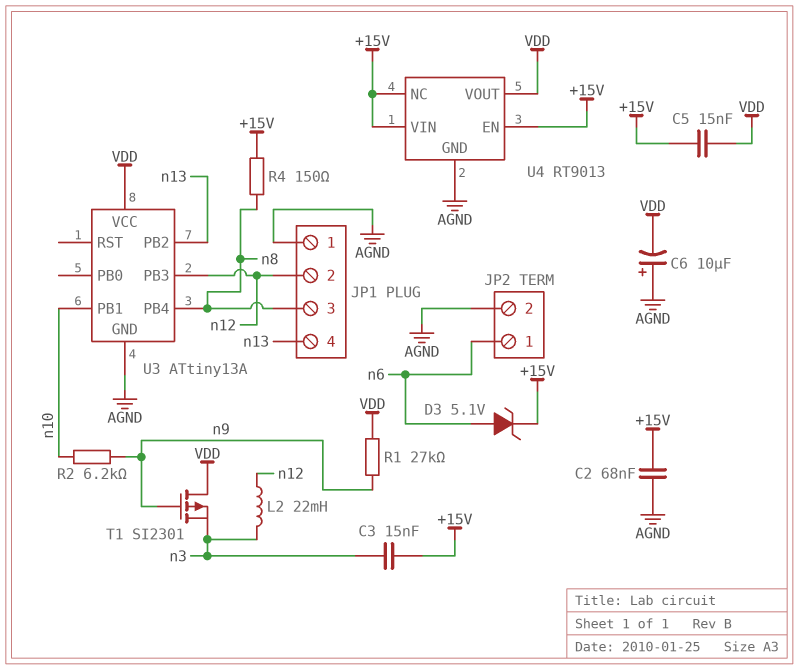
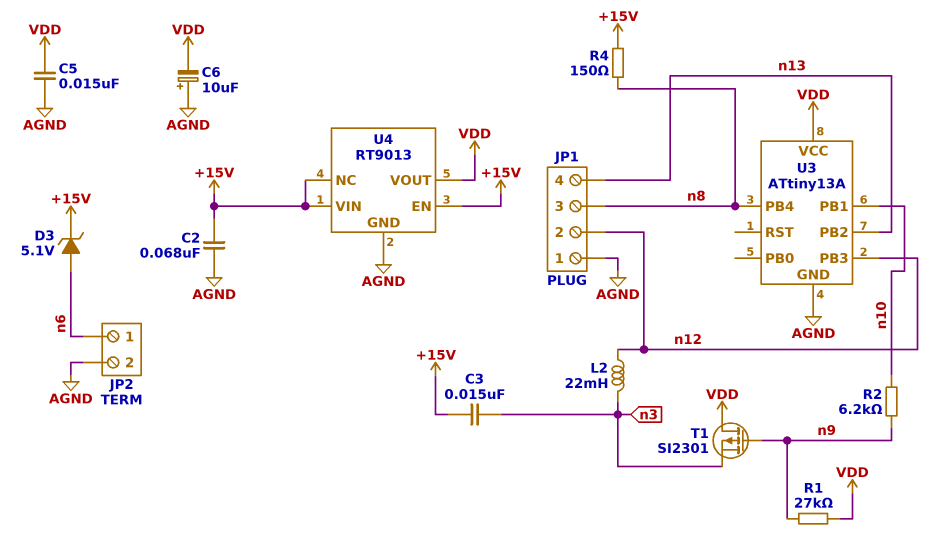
C5: 15nF (+15V, VDD) -> 15nF (AGND, VDD)

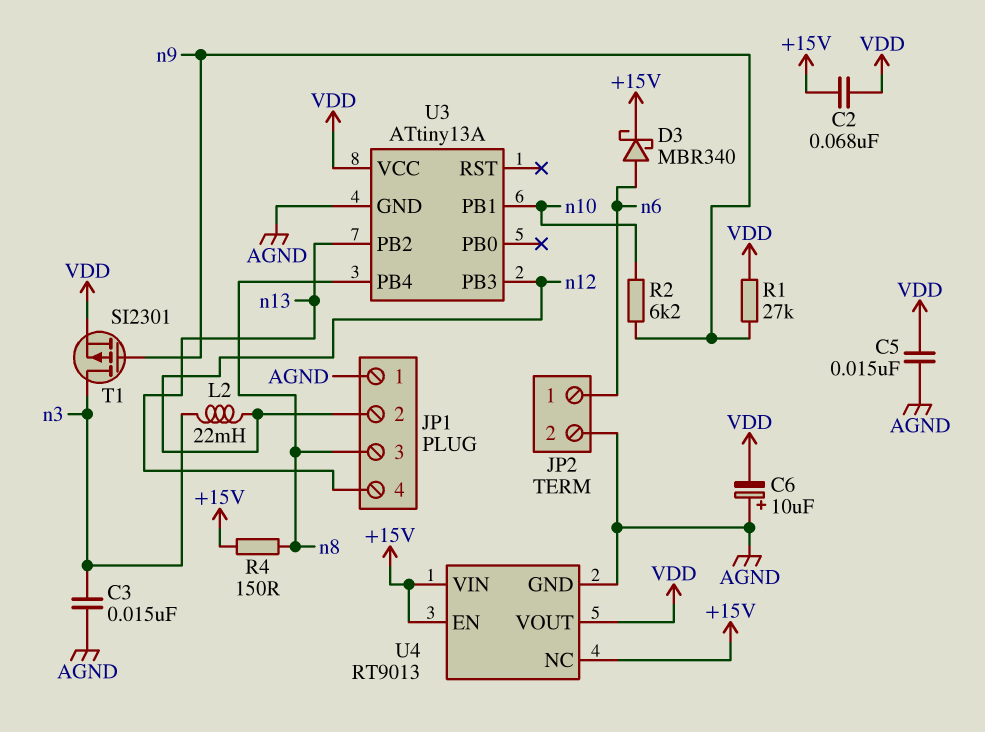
C2: 68nF (+15V, AGND) -> 68nF (+15V, VDD)
C3: 15nF (+15V, n3) -> 15nF (AGND, n3)
D3: zener 5.1V (A n6, K +15V) -> schottky MBR340 (A n6, K +15V)
T1: PMOS SI2301 (G n9, D VDD, S n3) -> PMOS SI2301 (G n9, D n3, S VDD)

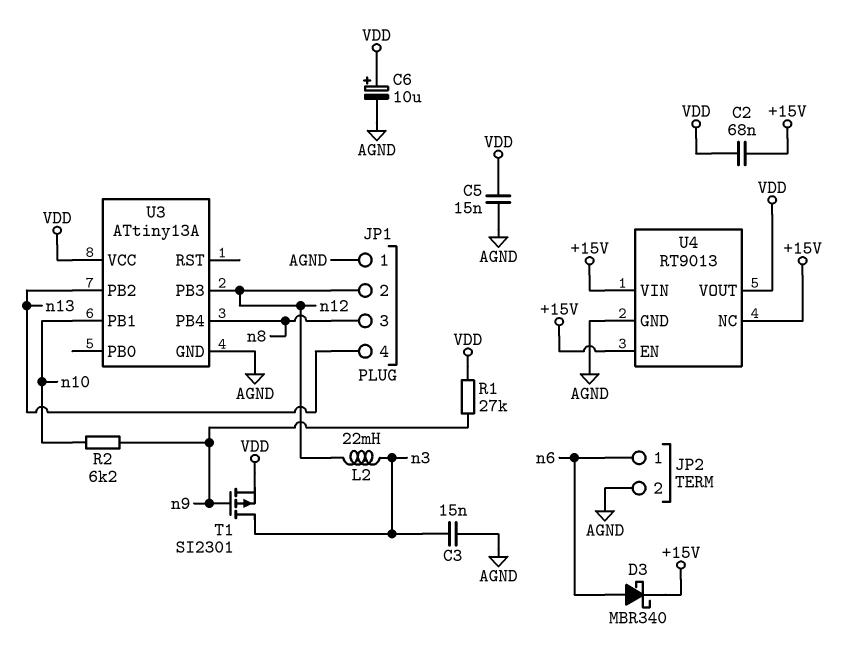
C6: 10uF (plus AGND, minus VDD) -> 10uF (plus VDD, minus AGND)
R4: 150 (+15V, n8) -> none

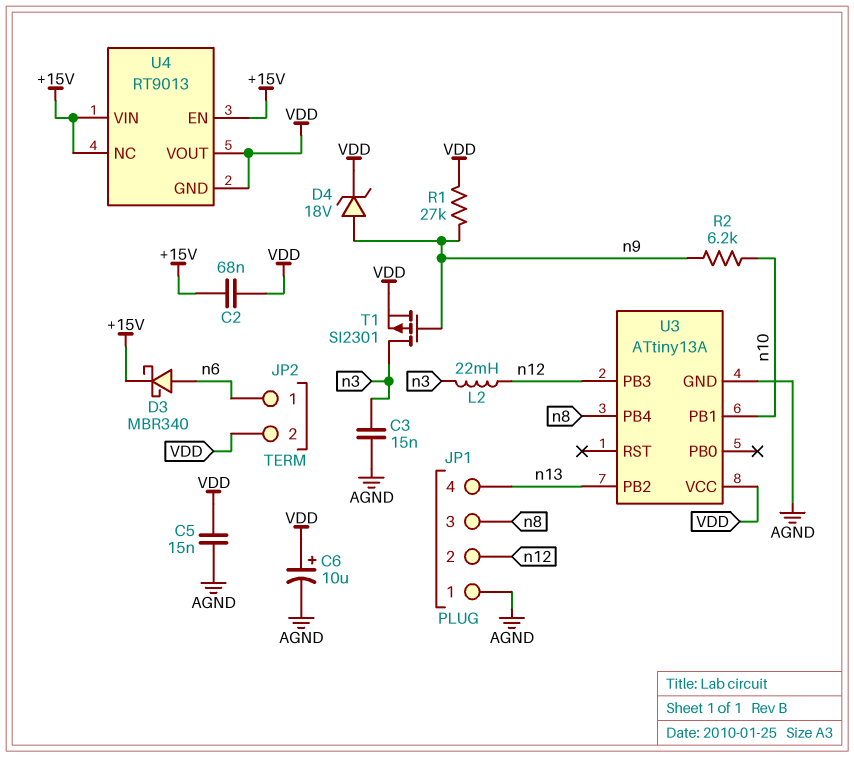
D4: none -> zener 18V (A n9, K VDD)
JP2 pin 2: AGND -> VDD
U4 pin GND: AGND -> VDD

